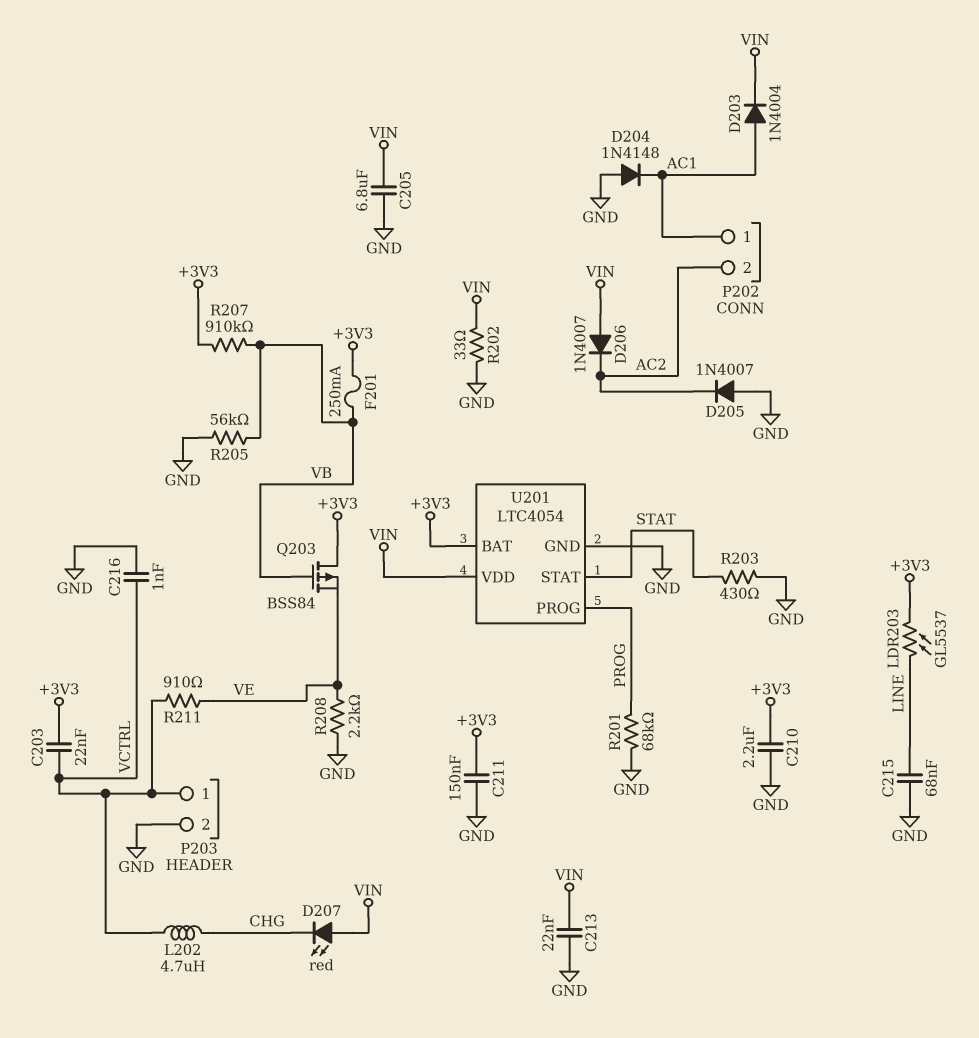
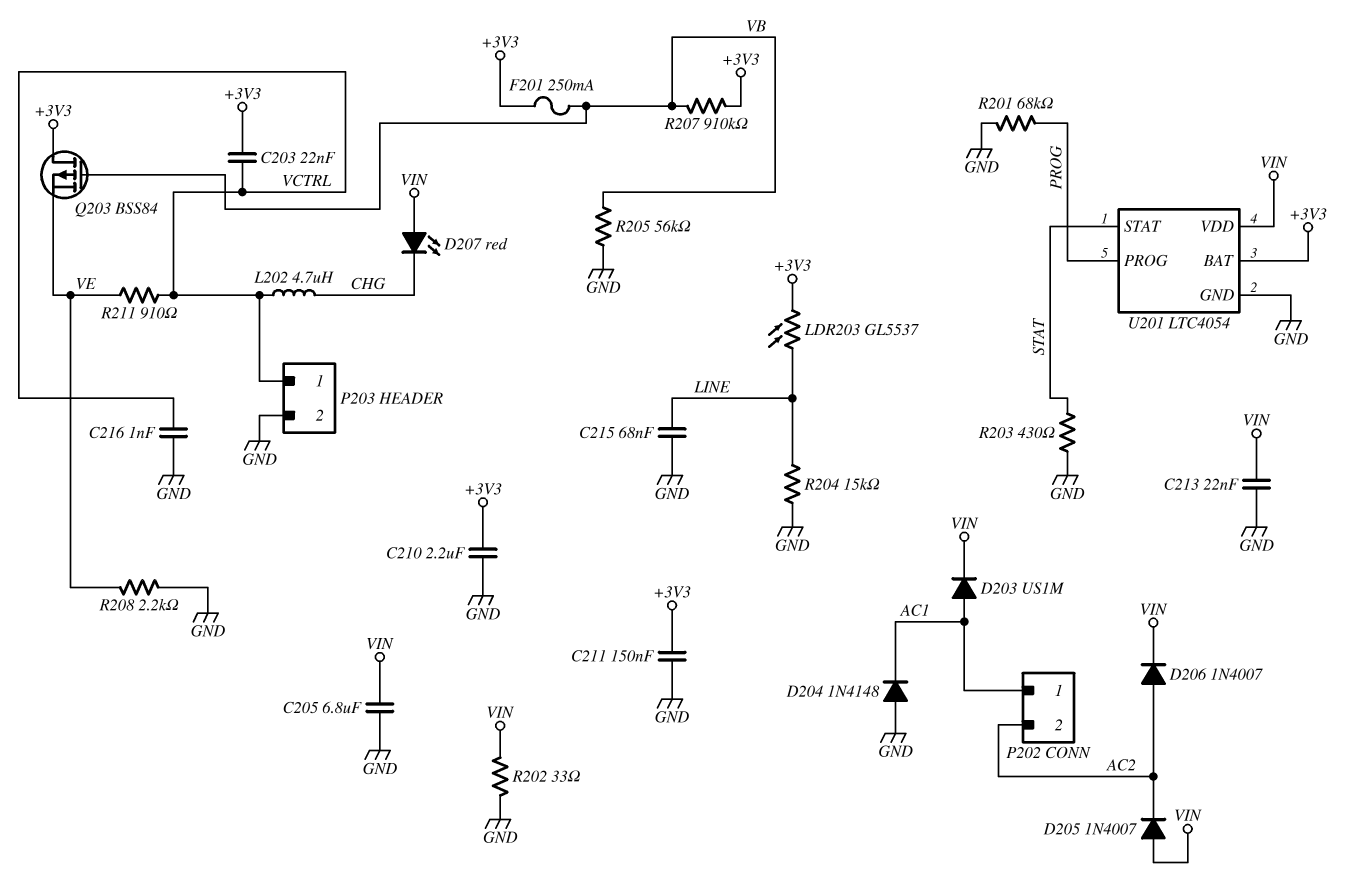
D203: diode 1N4004 (A AC1, K VIN) -> diode US1M (A AC1, K VIN)
D205: diode 1N4007 (A GND, K AC2) -> diode 1N4007 (A VIN, K AC2)
D206: diode 1N4007 (A VIN, K AC2) -> diode 1N4007 (A AC2, K VIN)
R204: none -> 15k (GND, LINE)

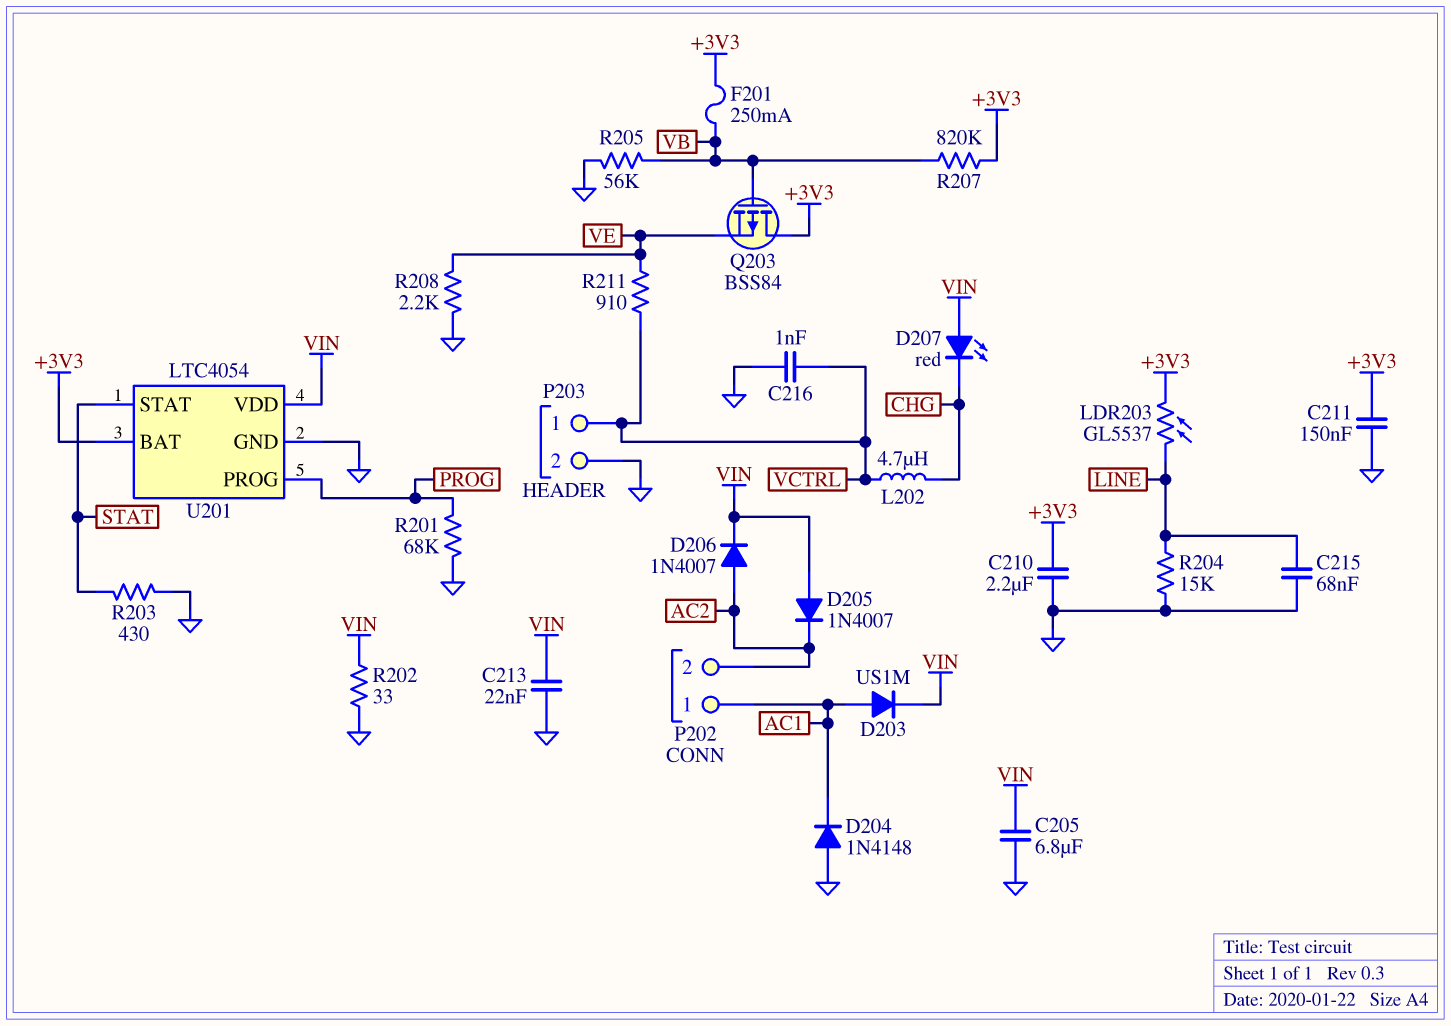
C203: 22nF (+3V3, VCTRL) -> none
R207: 910k (+3V3, VB) -> 820k (+3V3, VB)

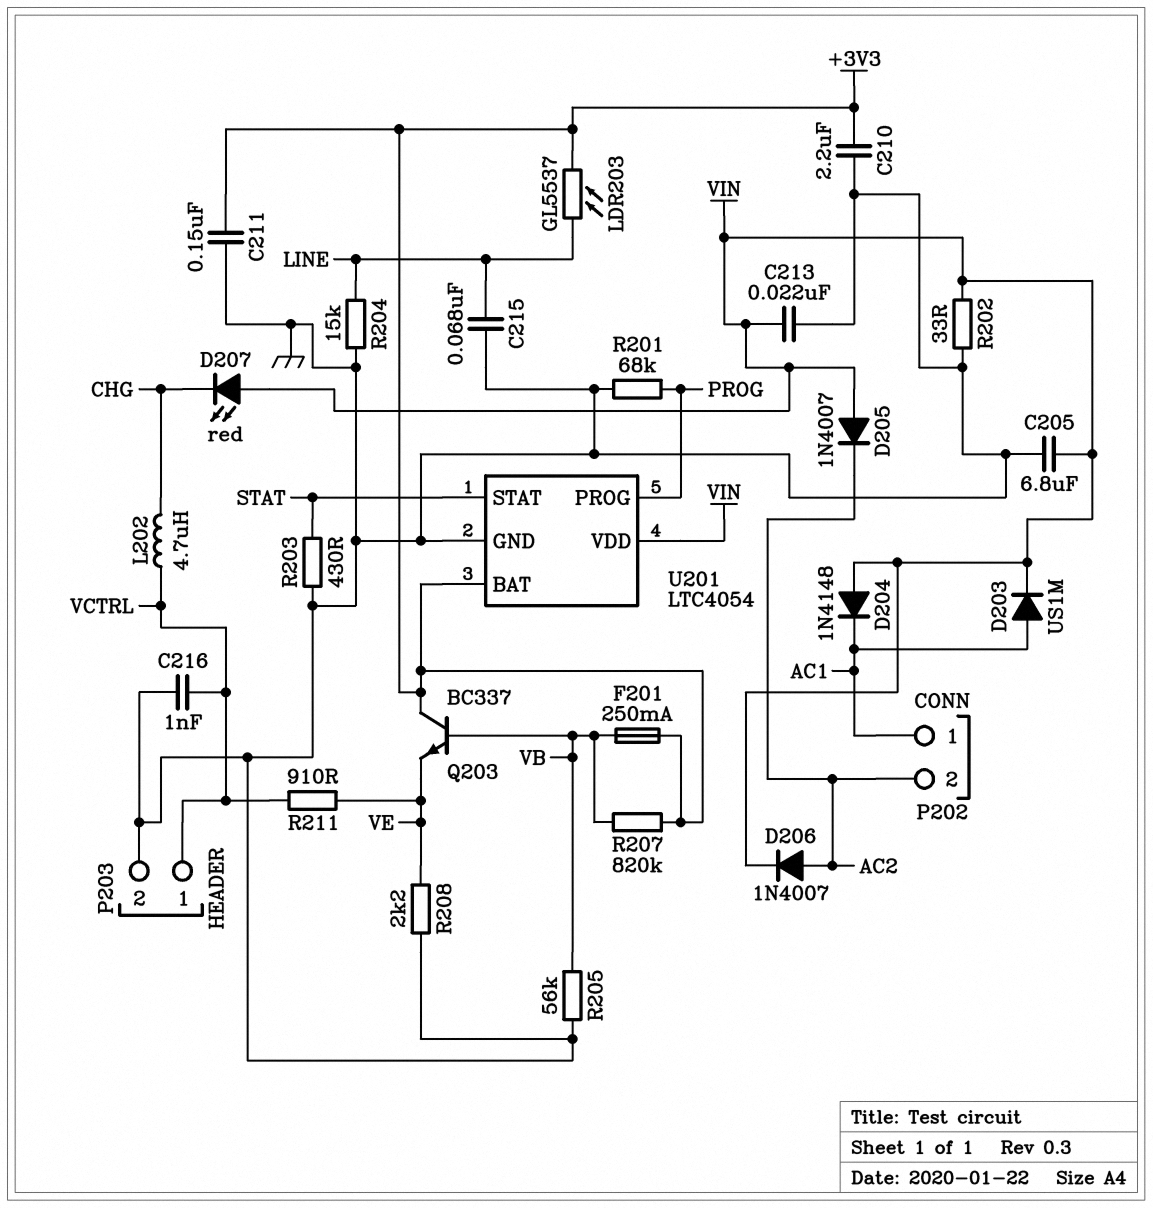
D204: diode 1N4148 (A GND, K AC1) -> diode 1N4148 (A VIN, K AC1)
Q203: PMOS BSS84 (G VB, D +3V3, S VE) -> NPN BC337 (B VB, C +3V3, E VE)

